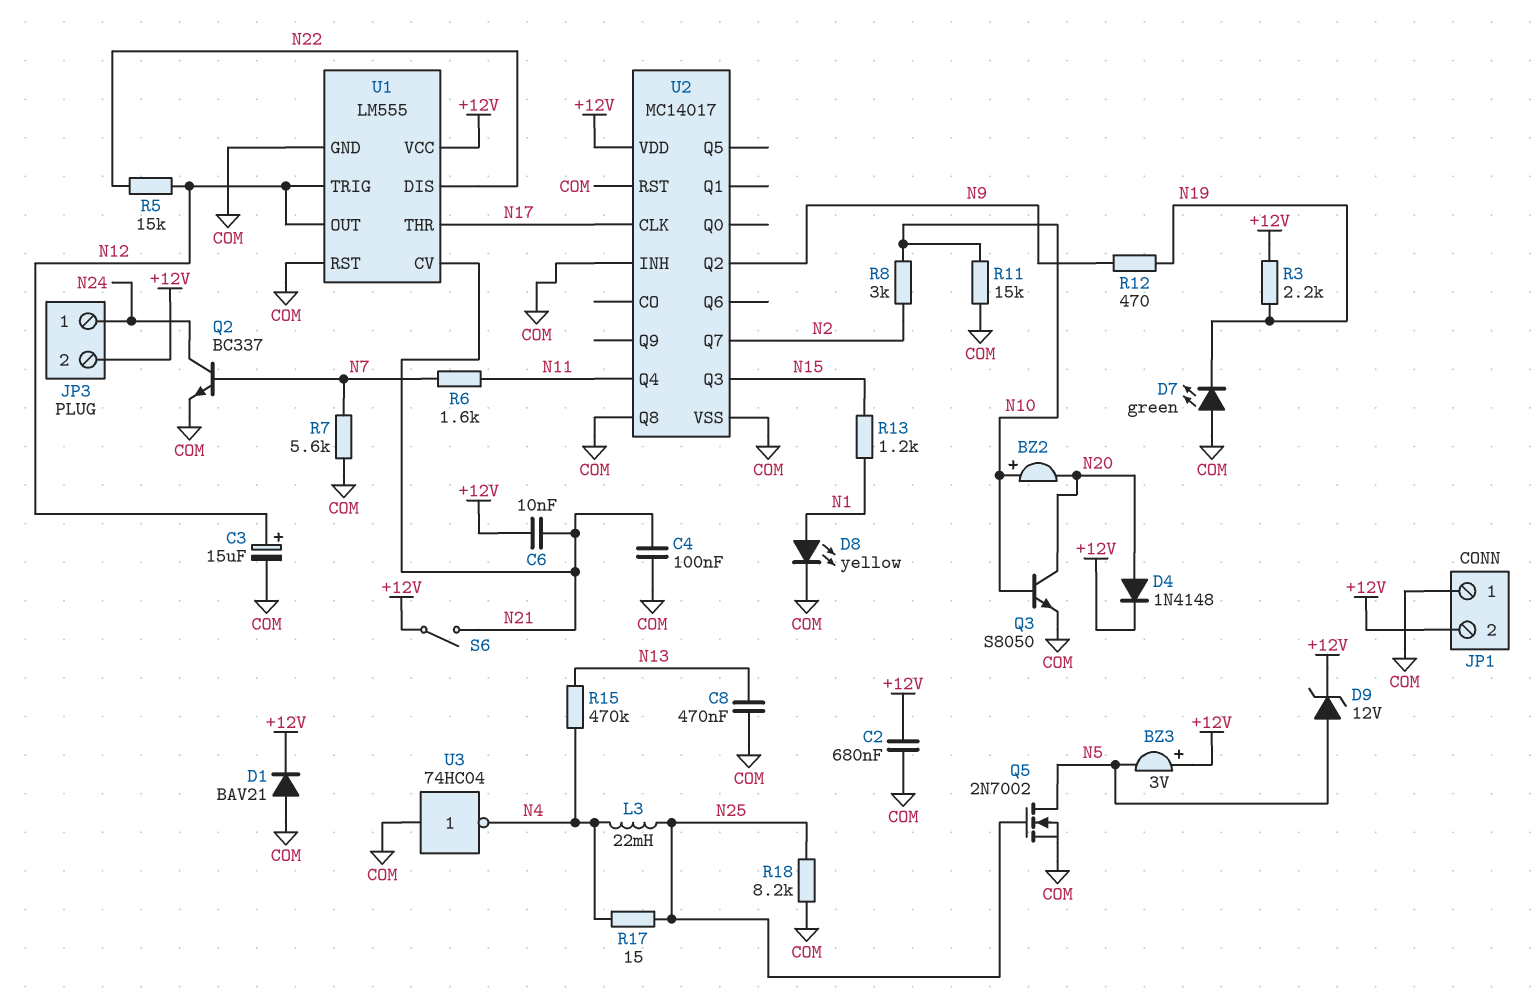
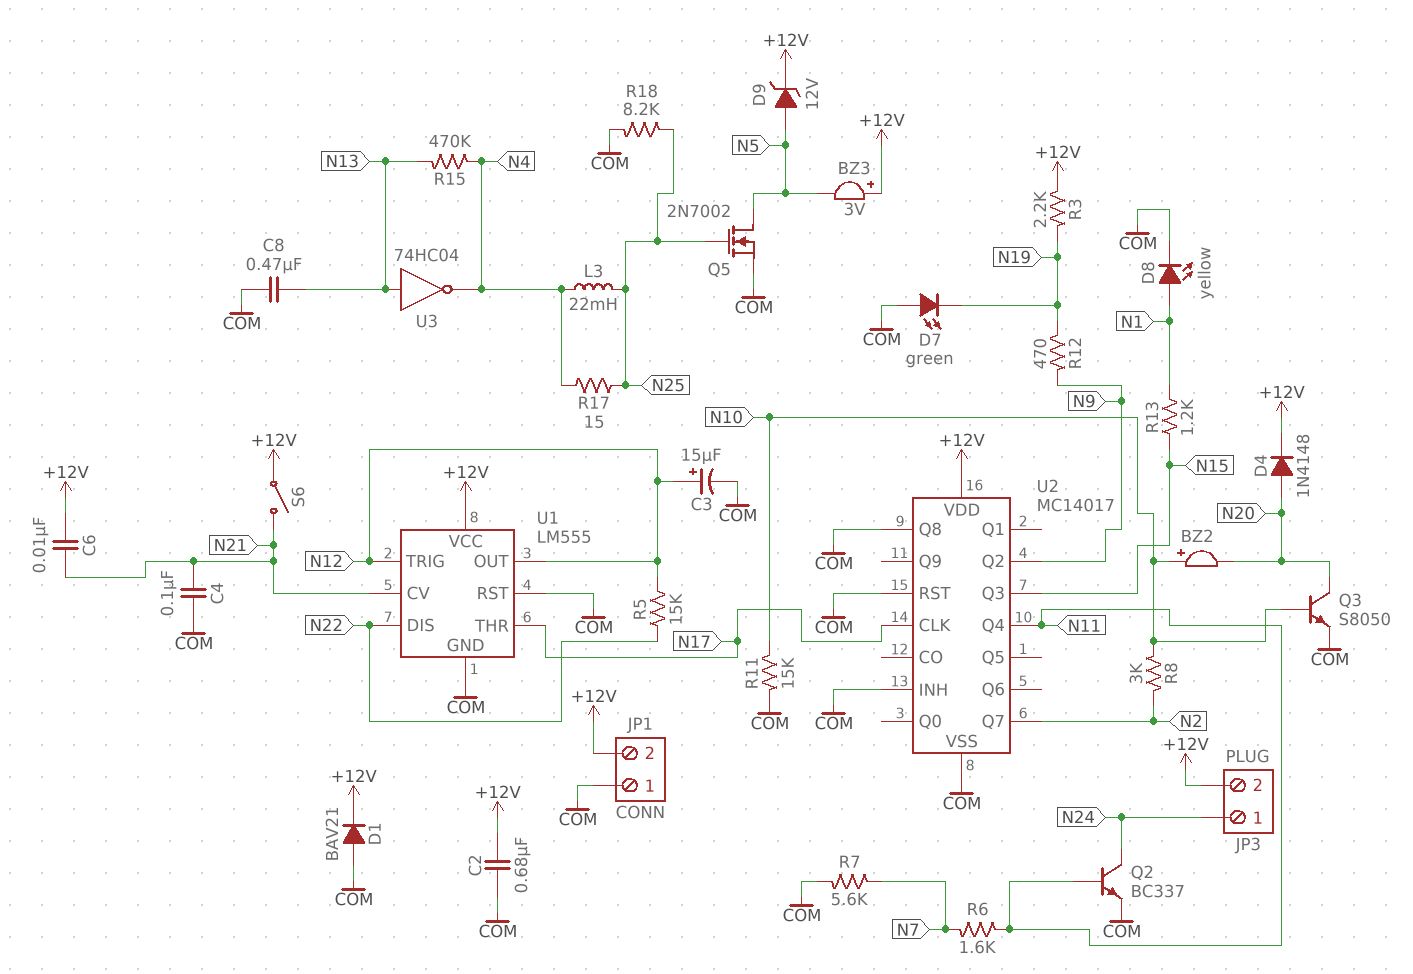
Q2: NPN BC337 (B N7, C N24, E COM) -> NPN BC337 (B N11, C N24, E COM)
U3: NOT 74HC04 (in COM, out N4) -> NOT 74HC04 (in N13, out N4)

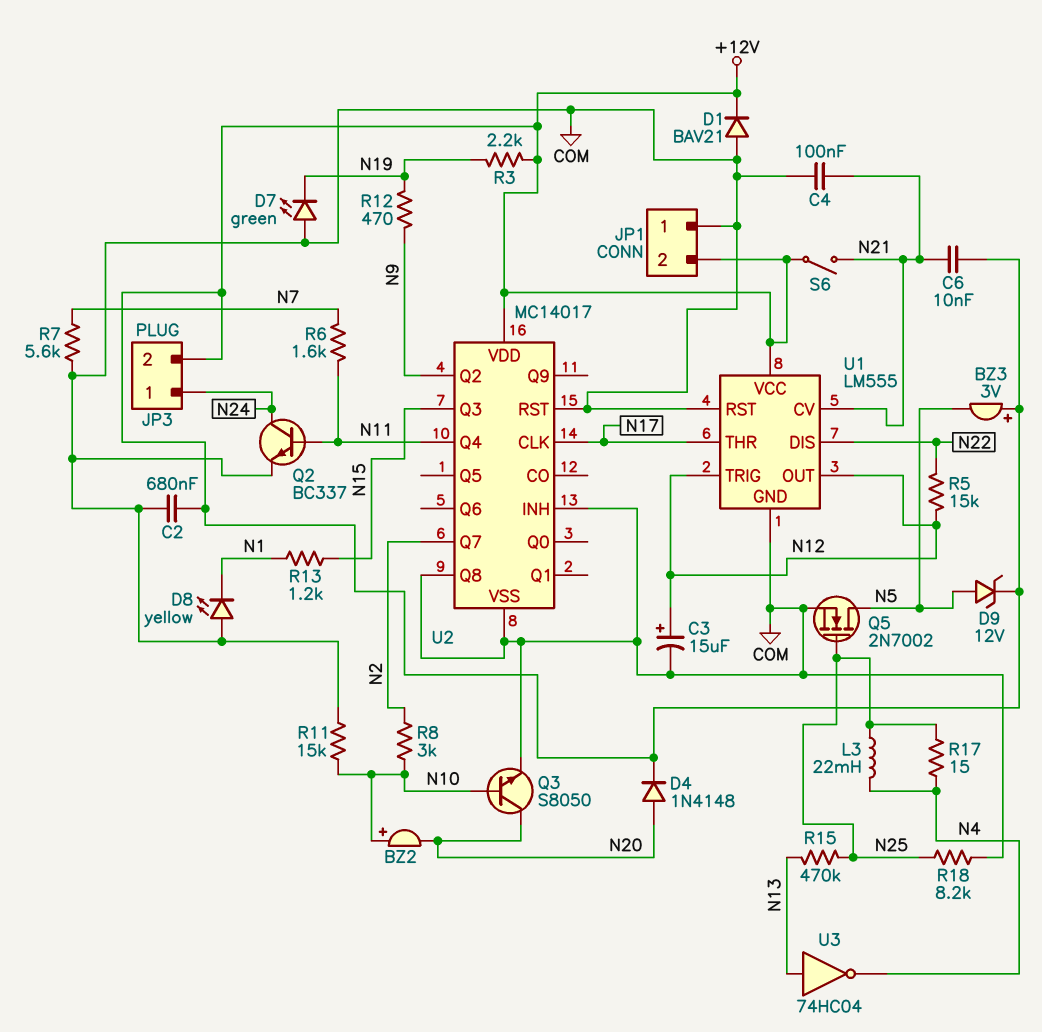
C8: 470nF (COM, N13) -> none
D8: LED yellow (A N1, K COM) -> LED yellow (A COM, K N1)
R15: 470k (N4, N13) -> 470k (N13, N25)

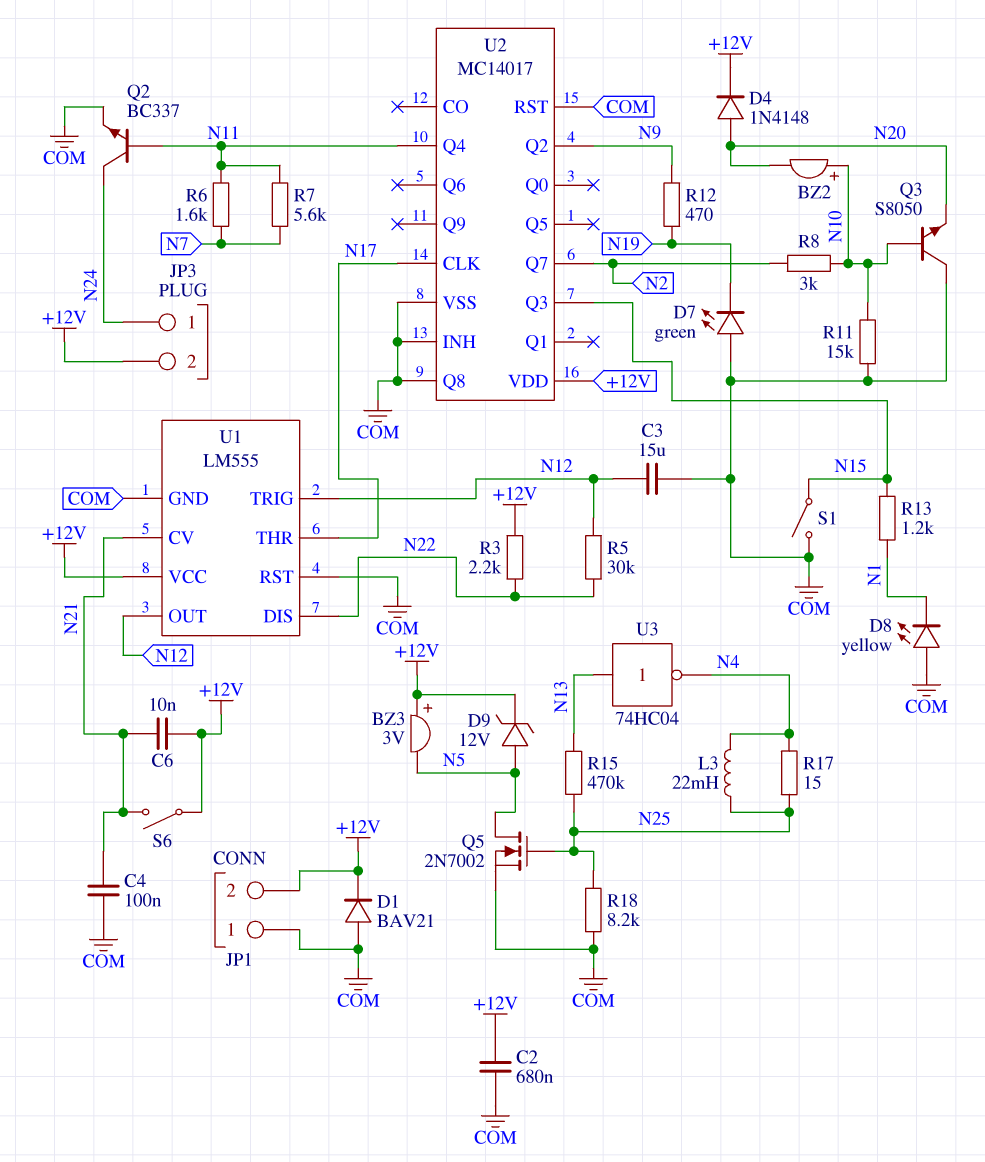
C3: 15uF (plus N12, minus COM) -> 15uF (COM, N12)
Q3: NPN S8050 (B N10, C N20, E COM) -> NPN S8050 (B N10, C COM, E N20)
R3: 2.2k (+12V, N19) -> 2.2k (+12V, N22)
R5: 15k (N12, N22) -> 30k (N12, N22)
R7: 5.6k (COM, N7) -> 5.6k (N7, N11)
S1: none -> switch (COM, N15)

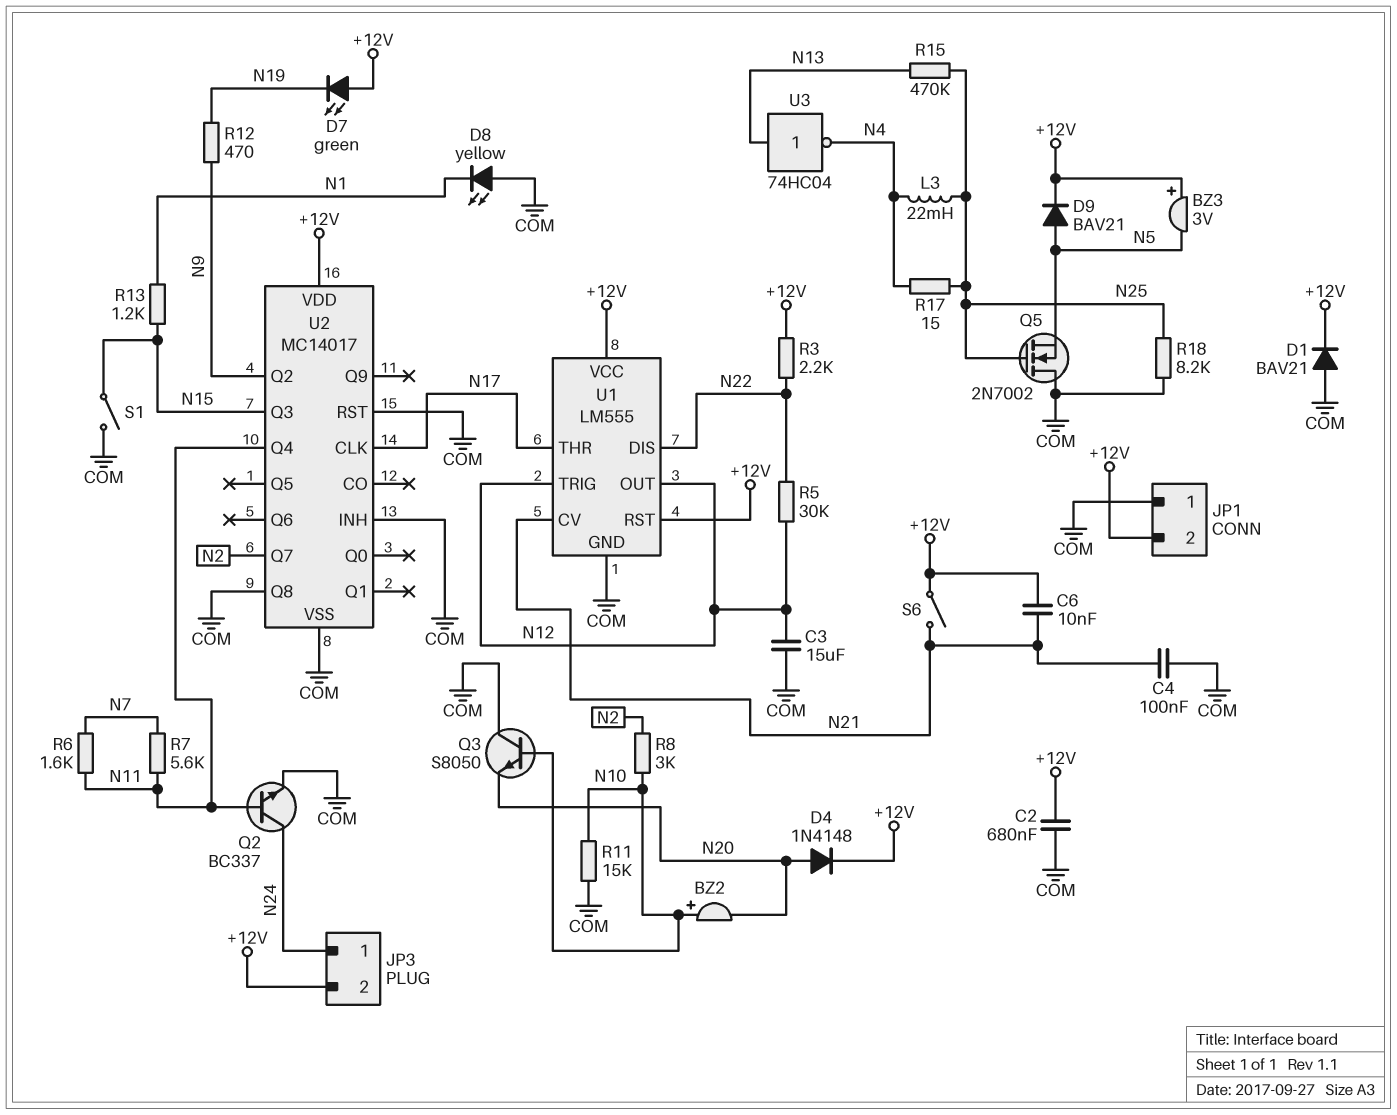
D7: LED green (A COM, K N19) -> LED green (A +12V, K N19)
D9: zener 12V (A N5, K +12V) -> diode BAV21 (A N5, K +12V)
Q5: NMOS 2N7002 (G N25, D N5, S COM) -> NMOS 2N7002 (G N25, D COM, S N5)
U1 pin RST: COM -> +12V

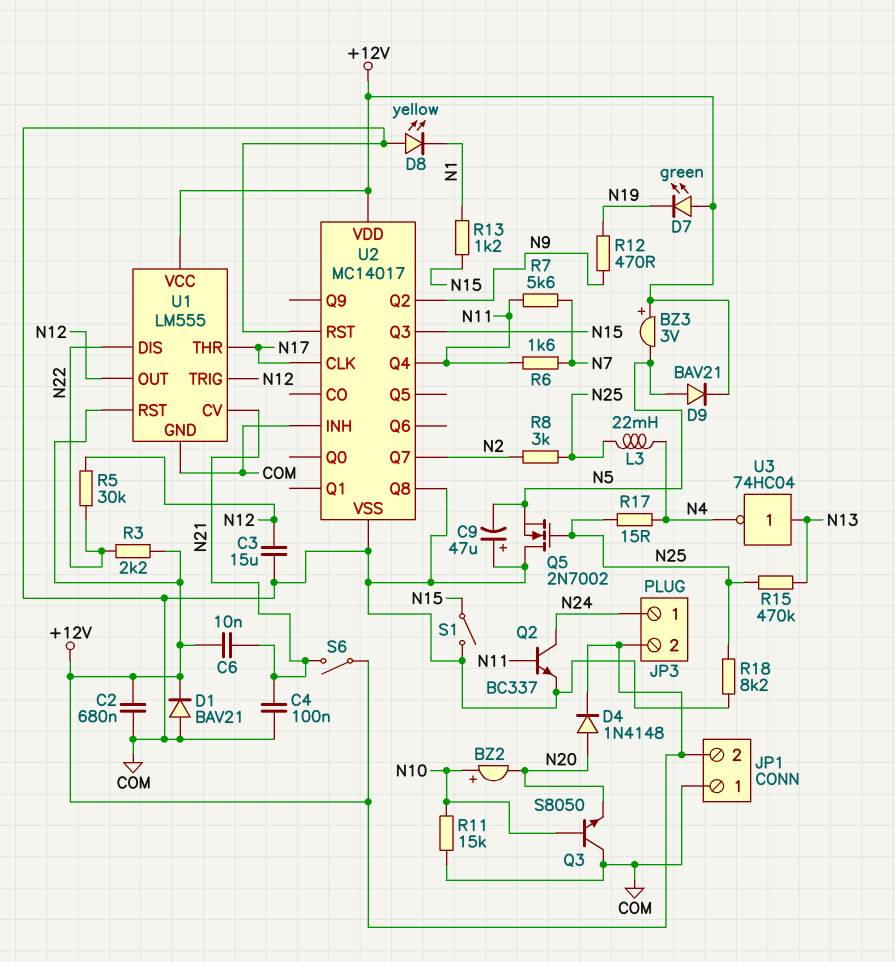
C9: none -> 47uF (plus COM, minus N5)
R8: 3k (N2, N10) -> 3k (N2, N25)

